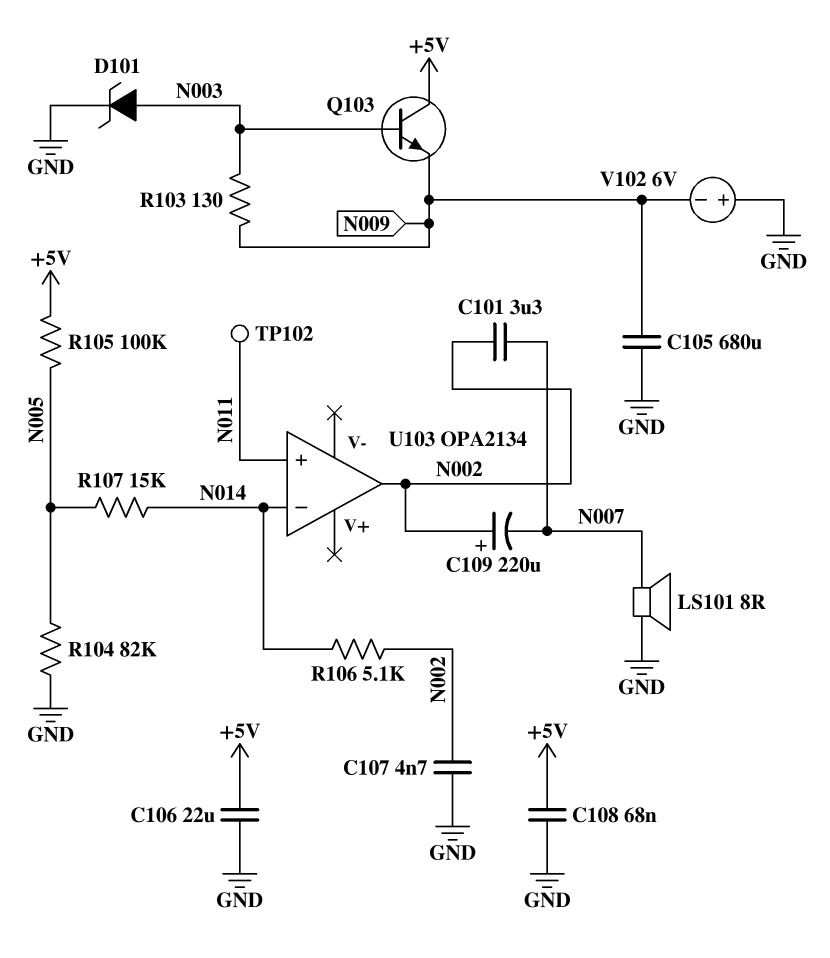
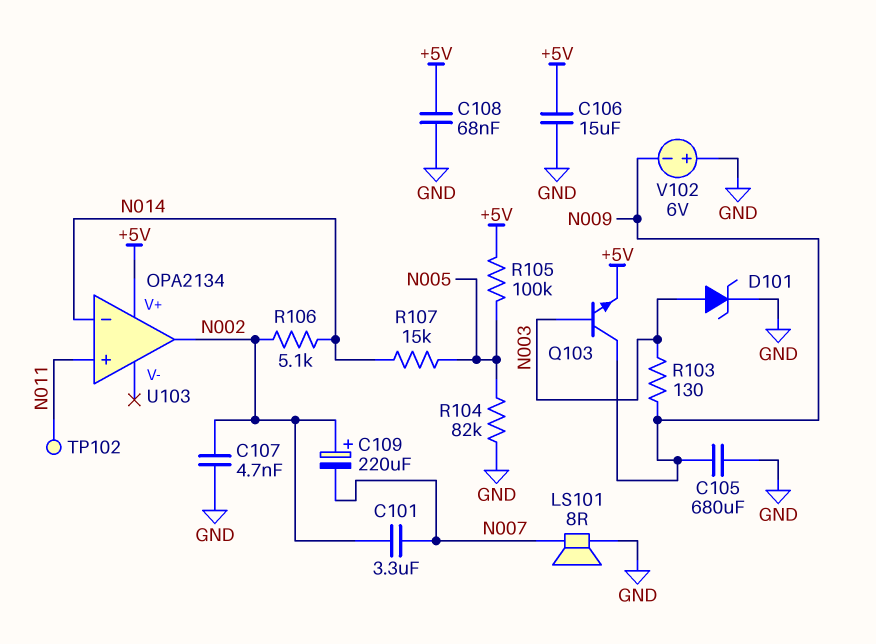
C106: 22uF (+5V, GND) -> 15uF (+5V, GND)
Q103: NPN (B N003, C +5V, E N009) -> NPN (B N003, C N009, E +5V)
U103 pin V+: none -> +5V

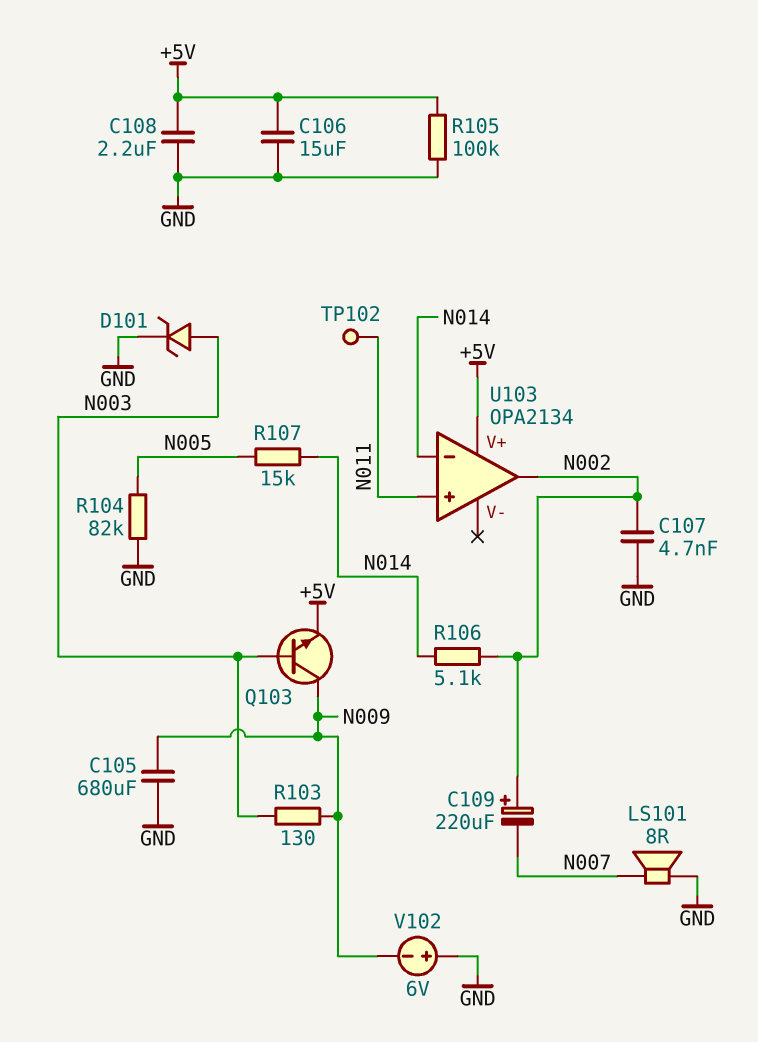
C101: 3.3uF (N002, N007) -> none
C108: 68nF (+5V, GND) -> 2.2uF (+5V, GND)
R105: 100k (+5V, N005) -> 100k (+5V, GND)

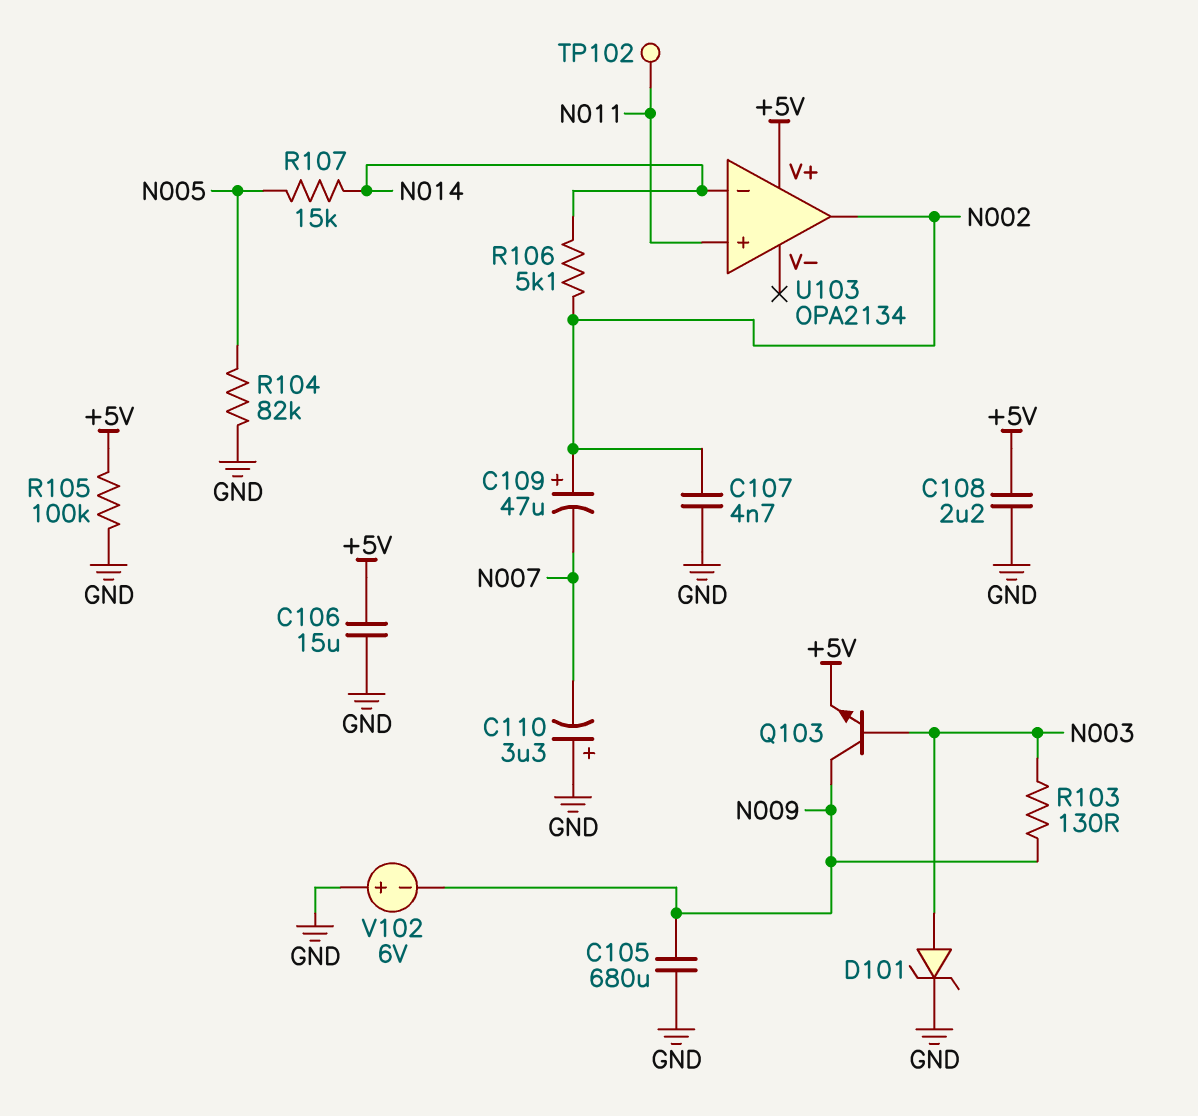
C109: 220uF (plus N002, minus N007) -> 47uF (plus N002, minus N007)
C110: none -> 3.3uF (plus GND, minus N007)
LS101: speaker 8R (GND, N007) -> none

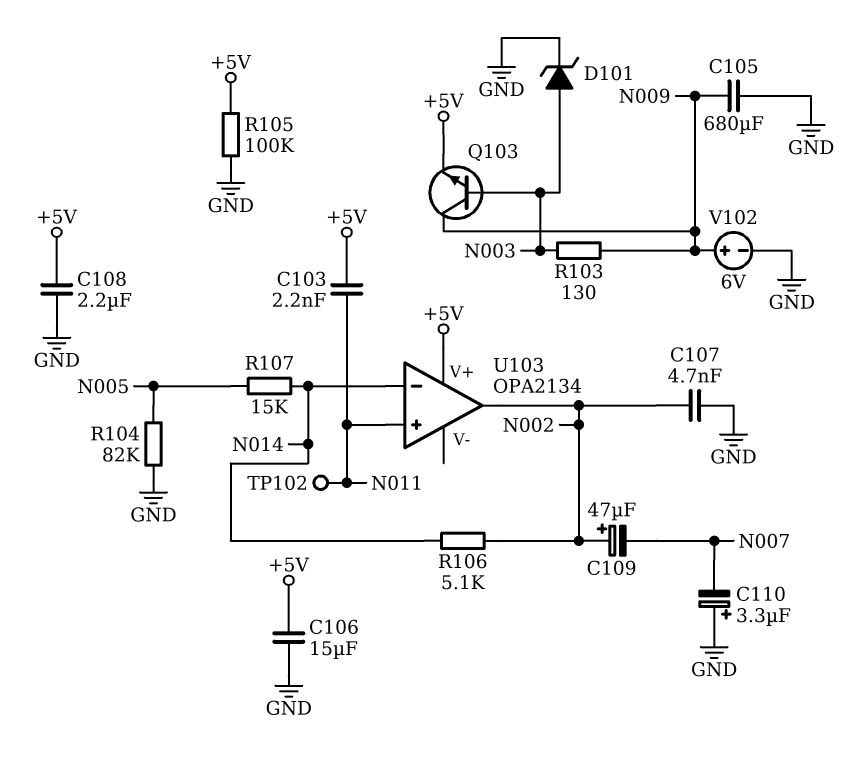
C103: none -> 2.2nF (+5V, N011)
V102: 6V (plus GND, minus N009) -> 6V (plus N009, minus GND)

